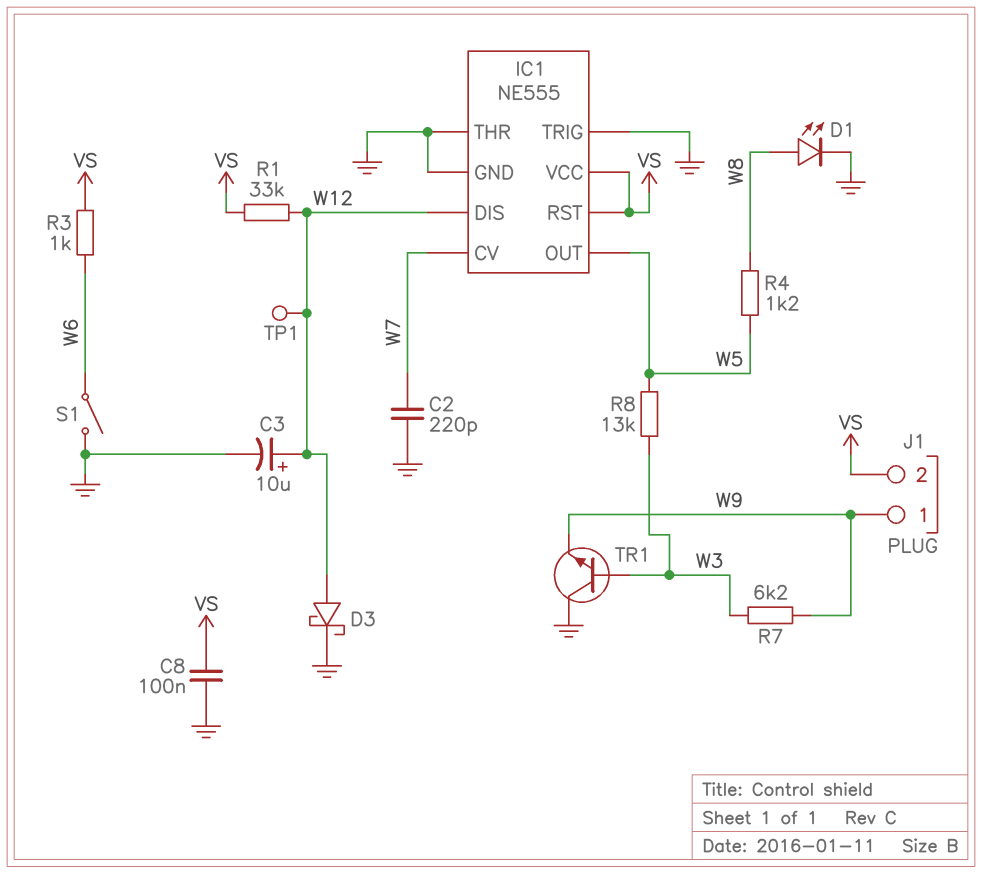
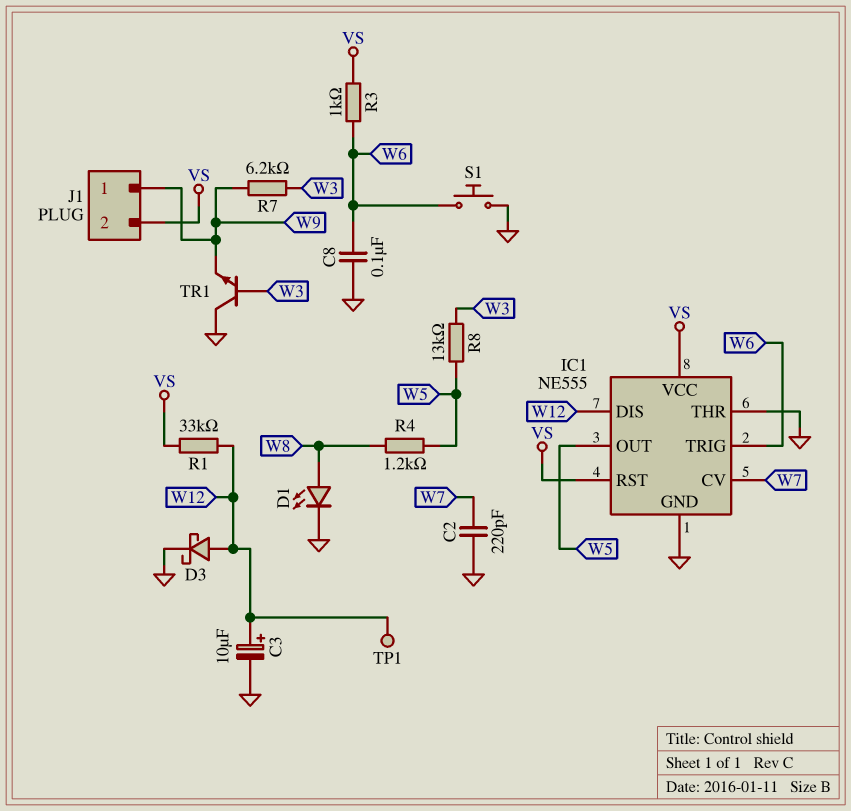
C8: 100nF (GND, VS) -> 100nF (GND, W6)
IC1 pin TRIG: GND -> W6
S1: switch (GND, W6) -> button (GND, W6)

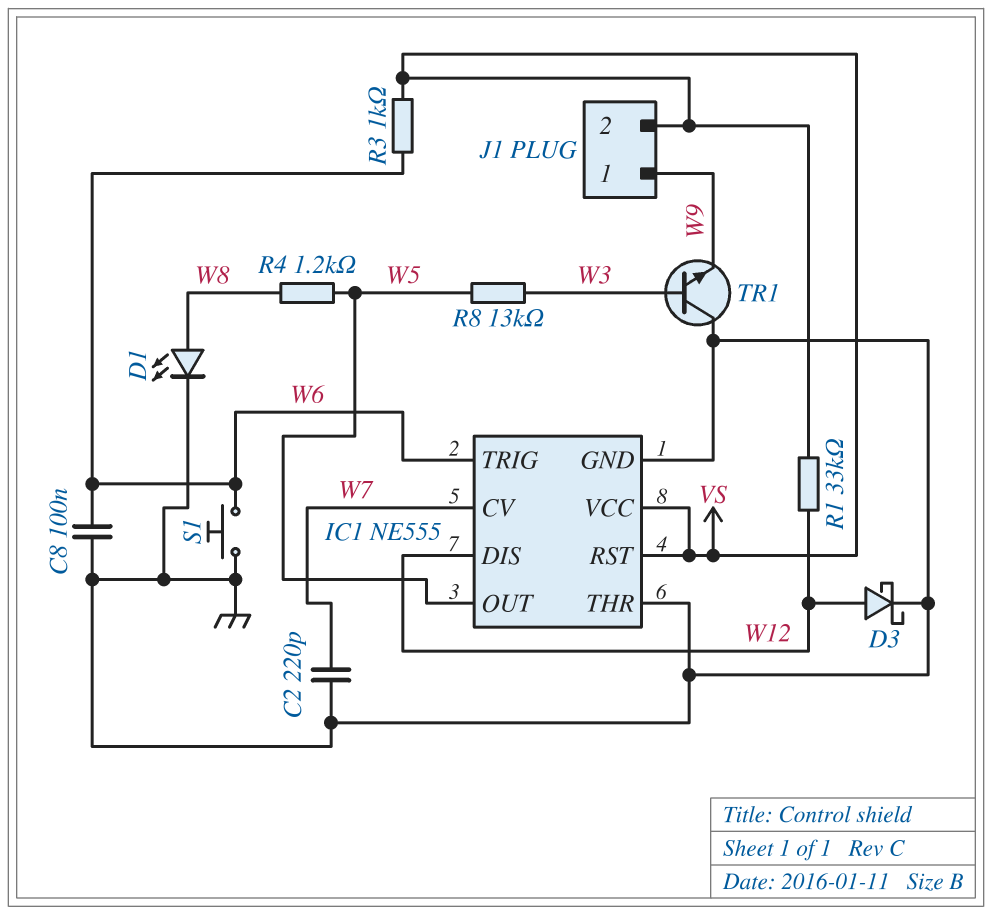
C3: 10uF (plus W12, minus GND) -> none
R7: 6.2k (W3, W9) -> none
TP1: test point (W12) -> none

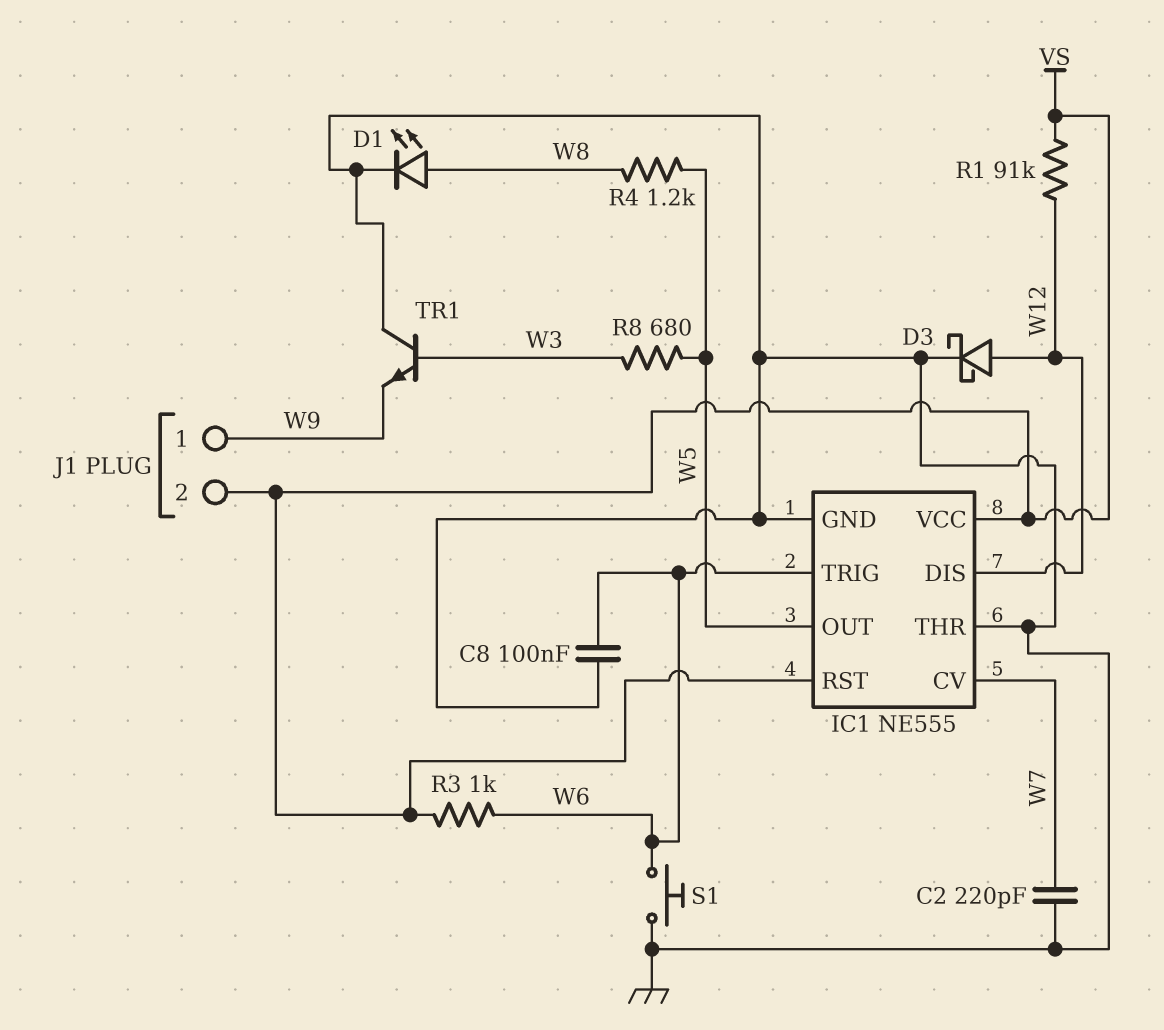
R1: 33k (VS, W12) -> 91k (VS, W12)
R8: 13k (W3, W5) -> 680 (W3, W5)

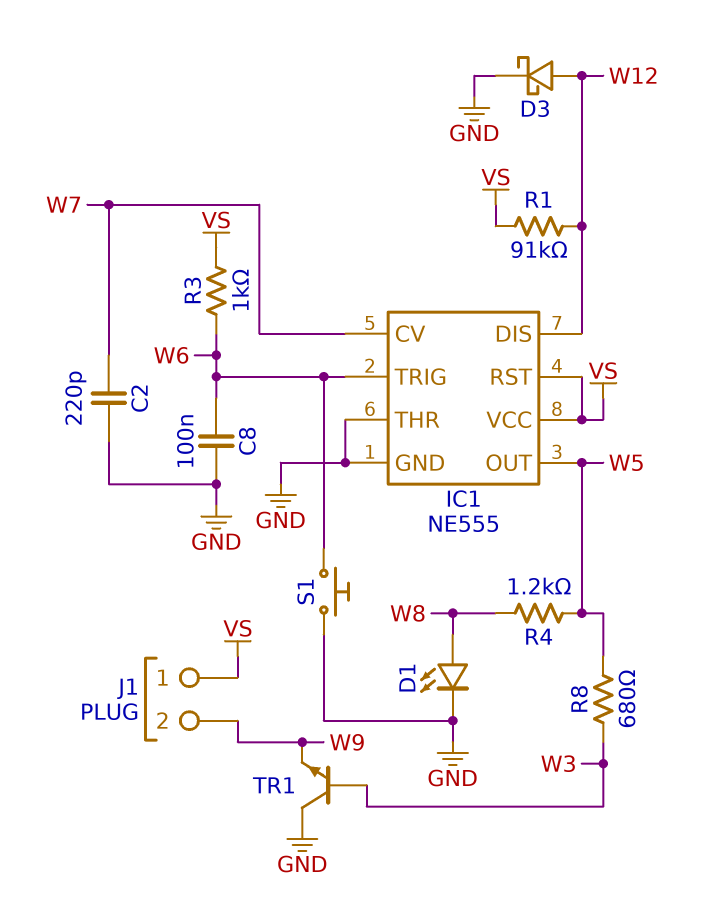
J1 pin 1: W9 -> VS
J1 pin 2: VS -> W9

